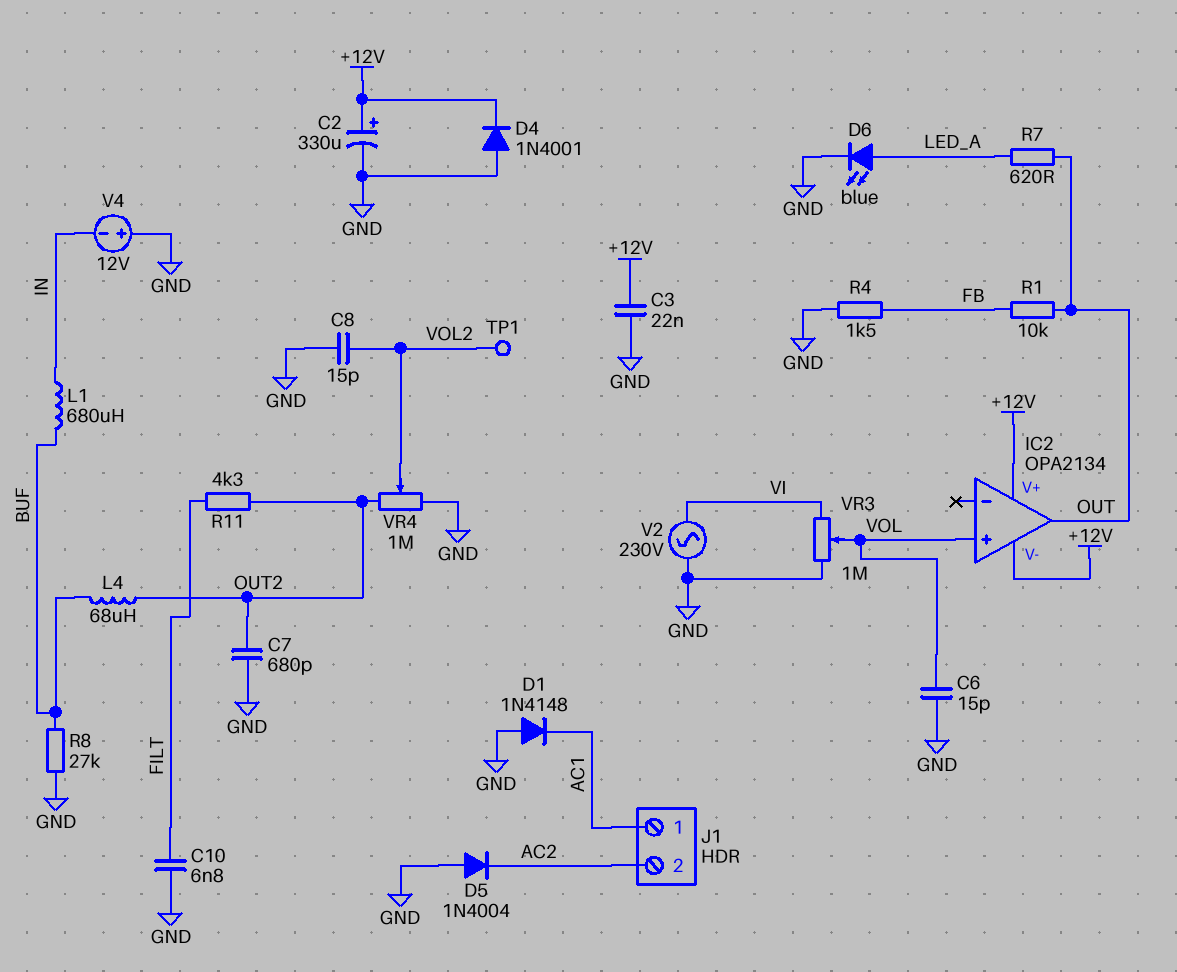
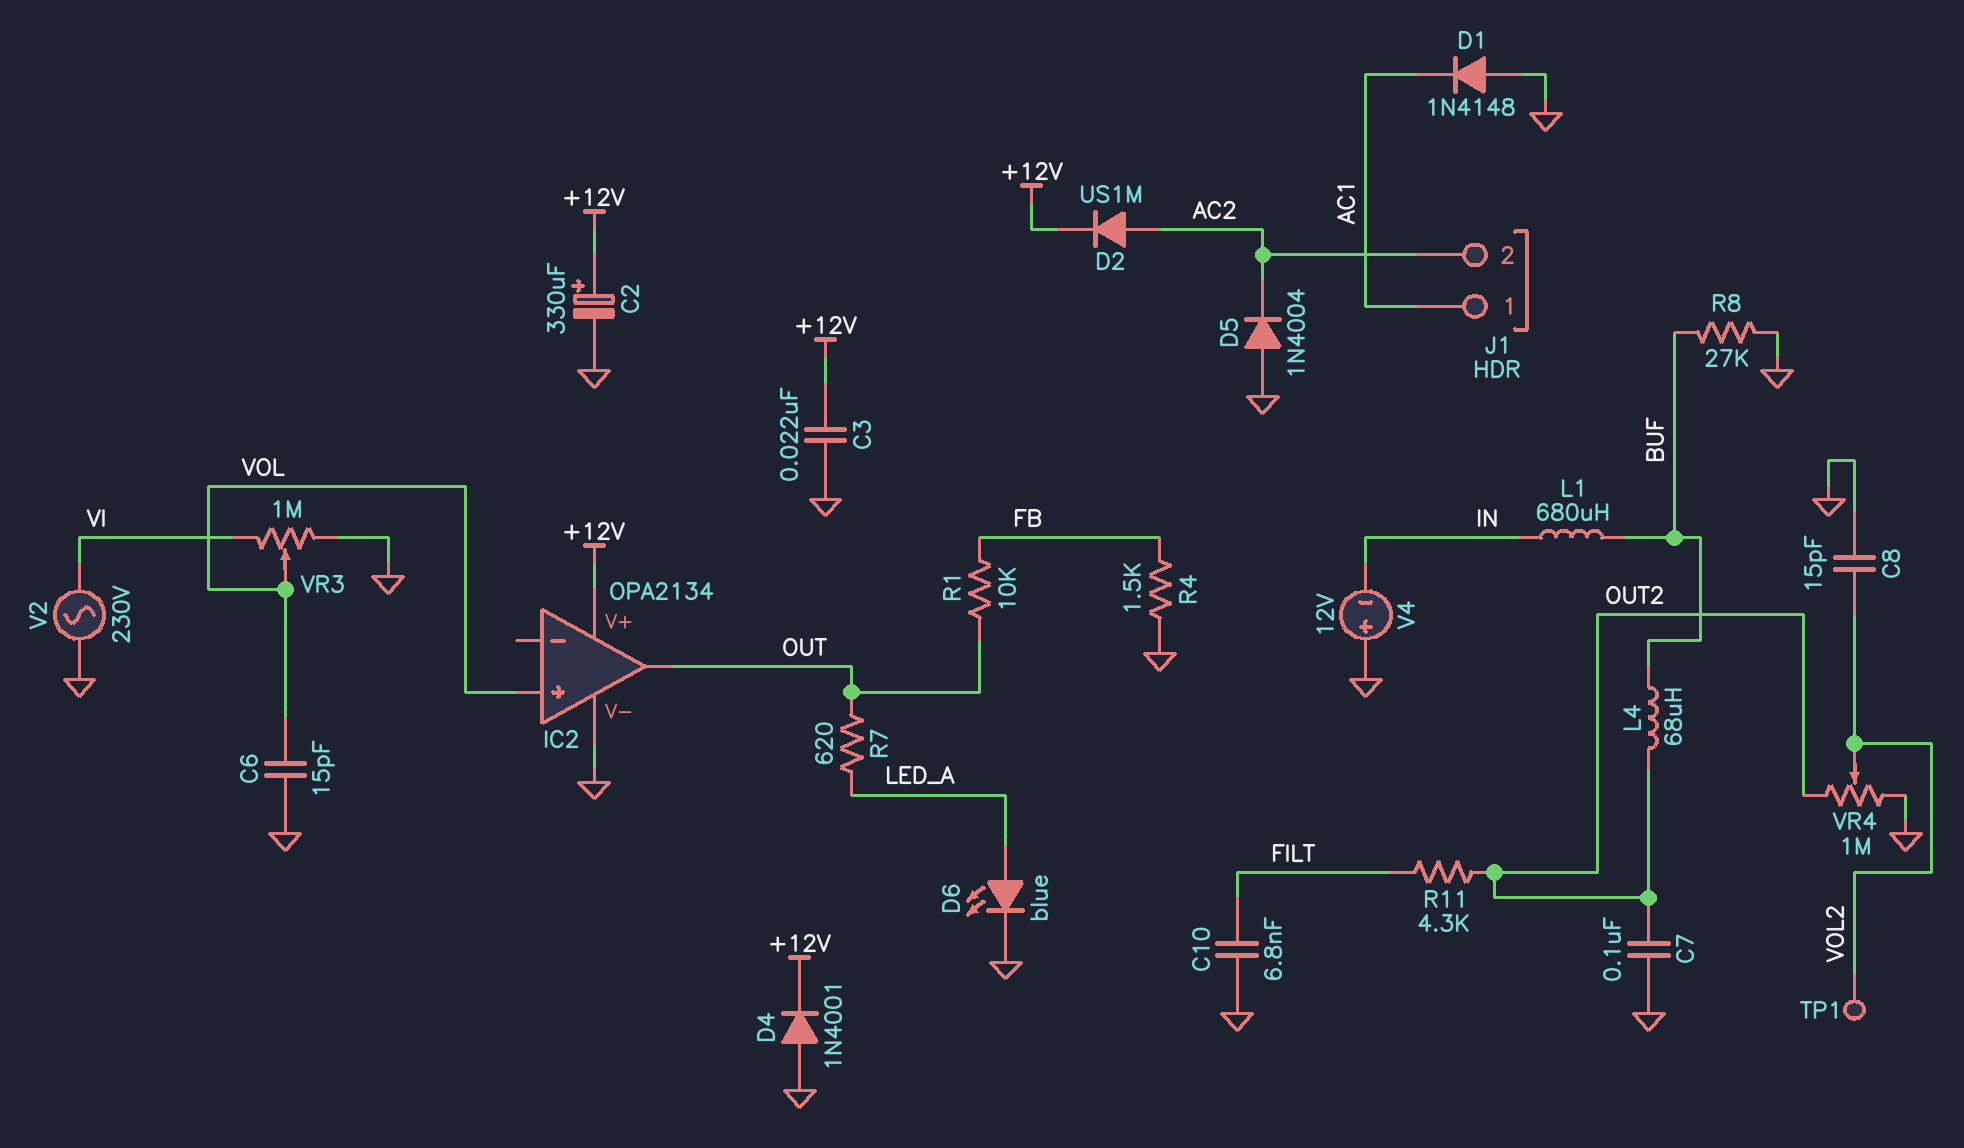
C7: 680pF (GND, OUT2) -> 100nF (GND, OUT2)
D2: none -> diode US1M (A AC2, K +12V)
IC2 pin V-: +12V -> GND

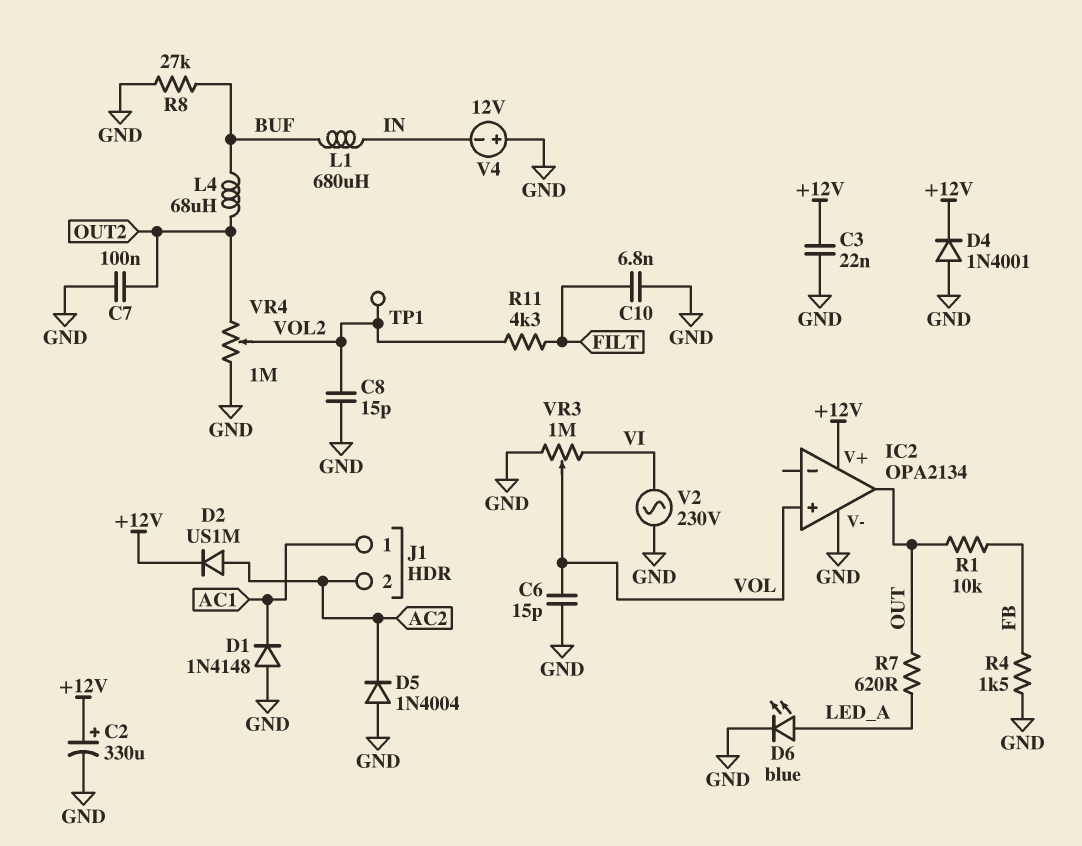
R11: 4.3k (FILT, OUT2) -> 4.3k (FILT, VOL2)

